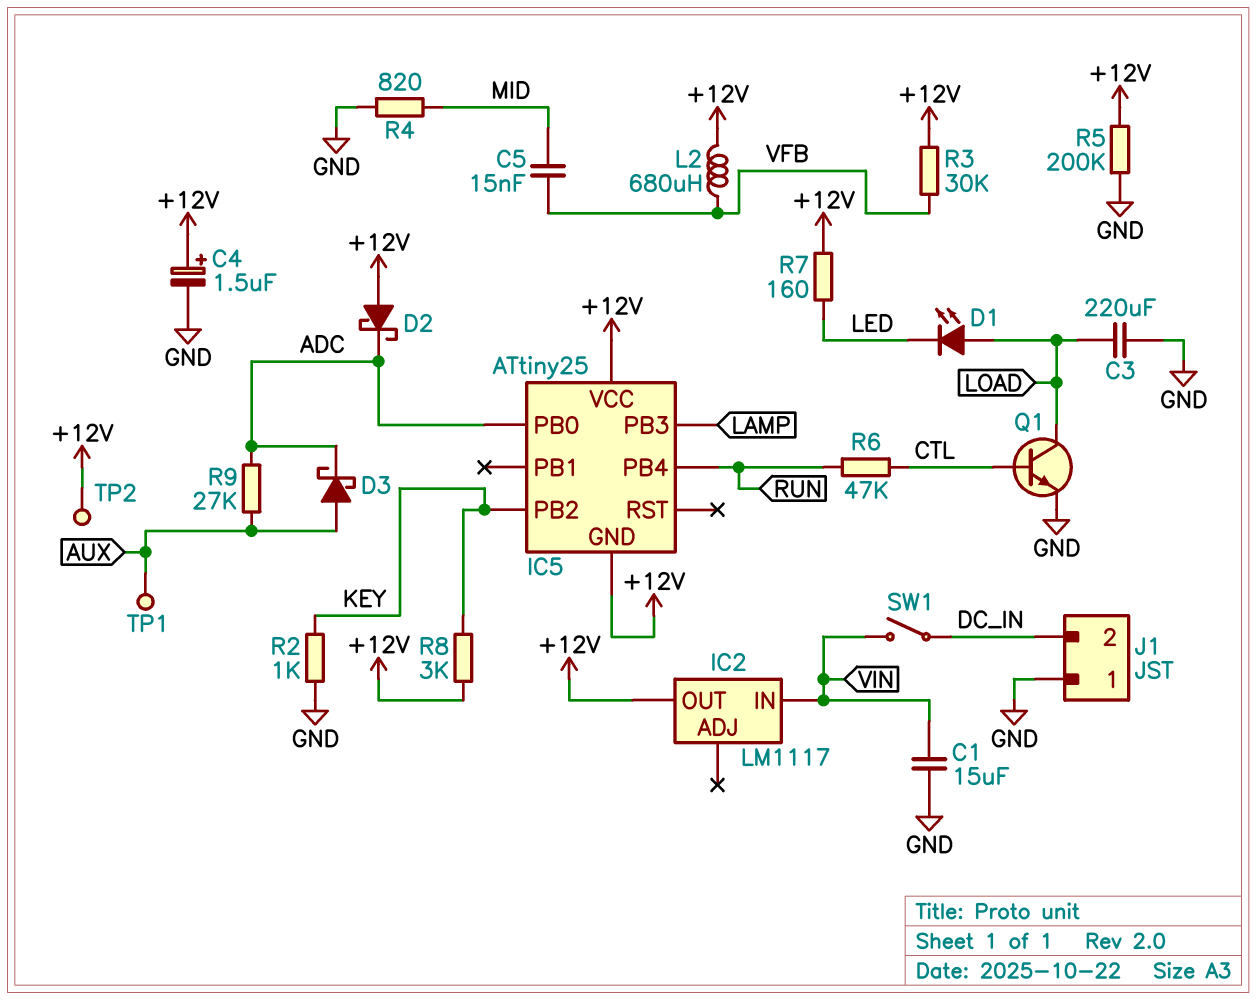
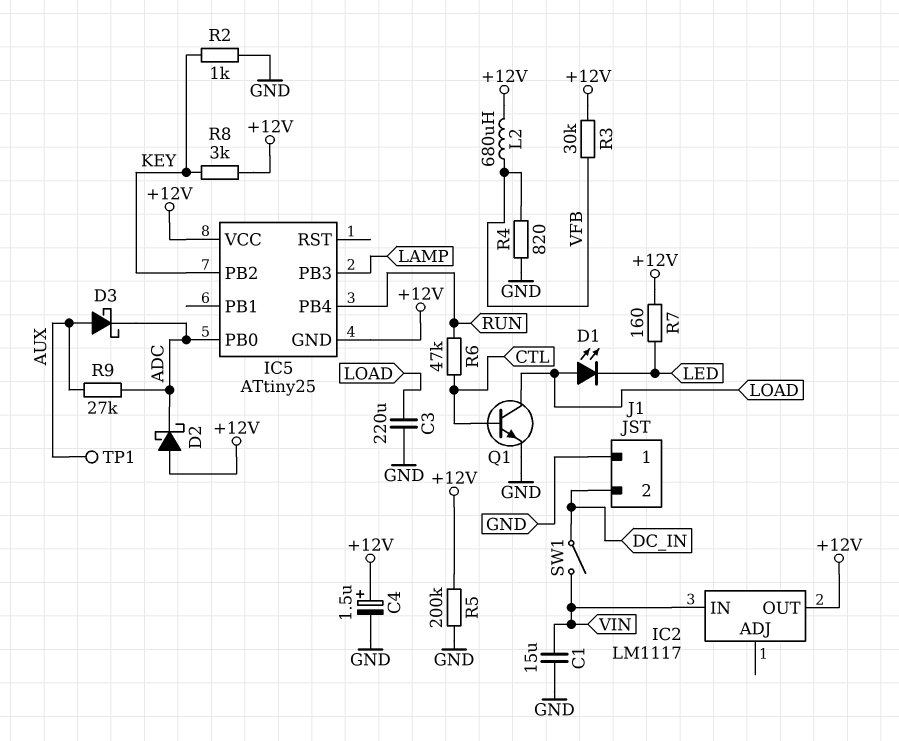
C5: 15nF (MID, VFB) -> none
R4: 820 (GND, MID) -> 820 (GND, VFB)
TP2: test point (+12V) -> none

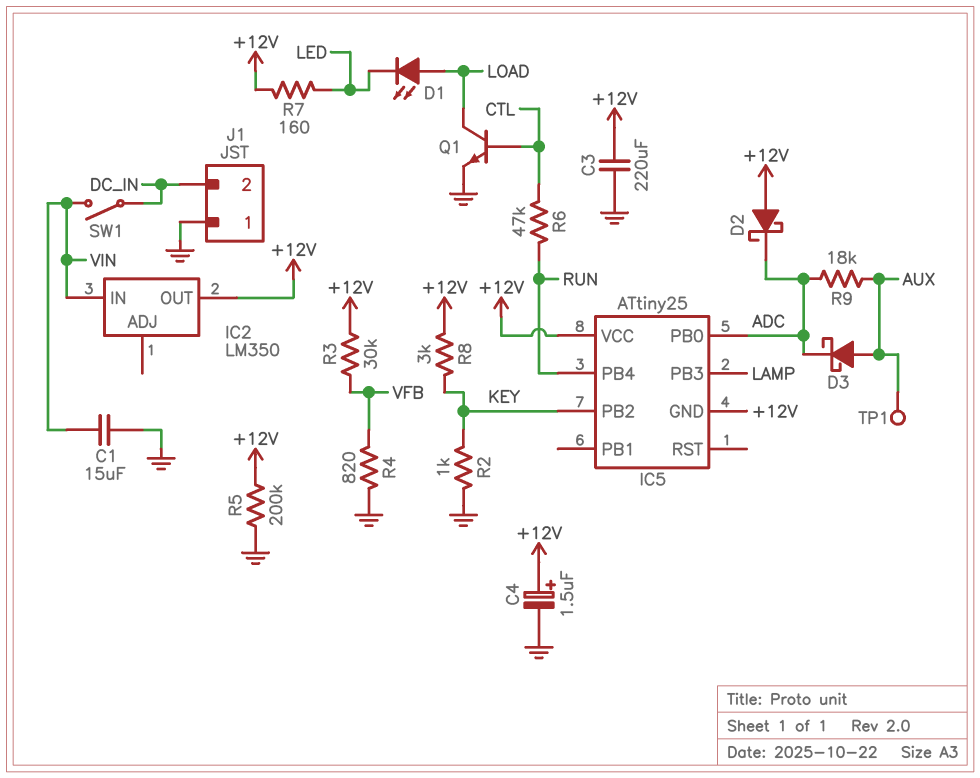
C3: 220uF (GND, LOAD) -> 220uF (+12V, GND)
IC2: LM1117 -> LM350
L2: 680uH (+12V, VFB) -> none
R9: 27k (ADC, AUX) -> 18k (ADC, AUX)

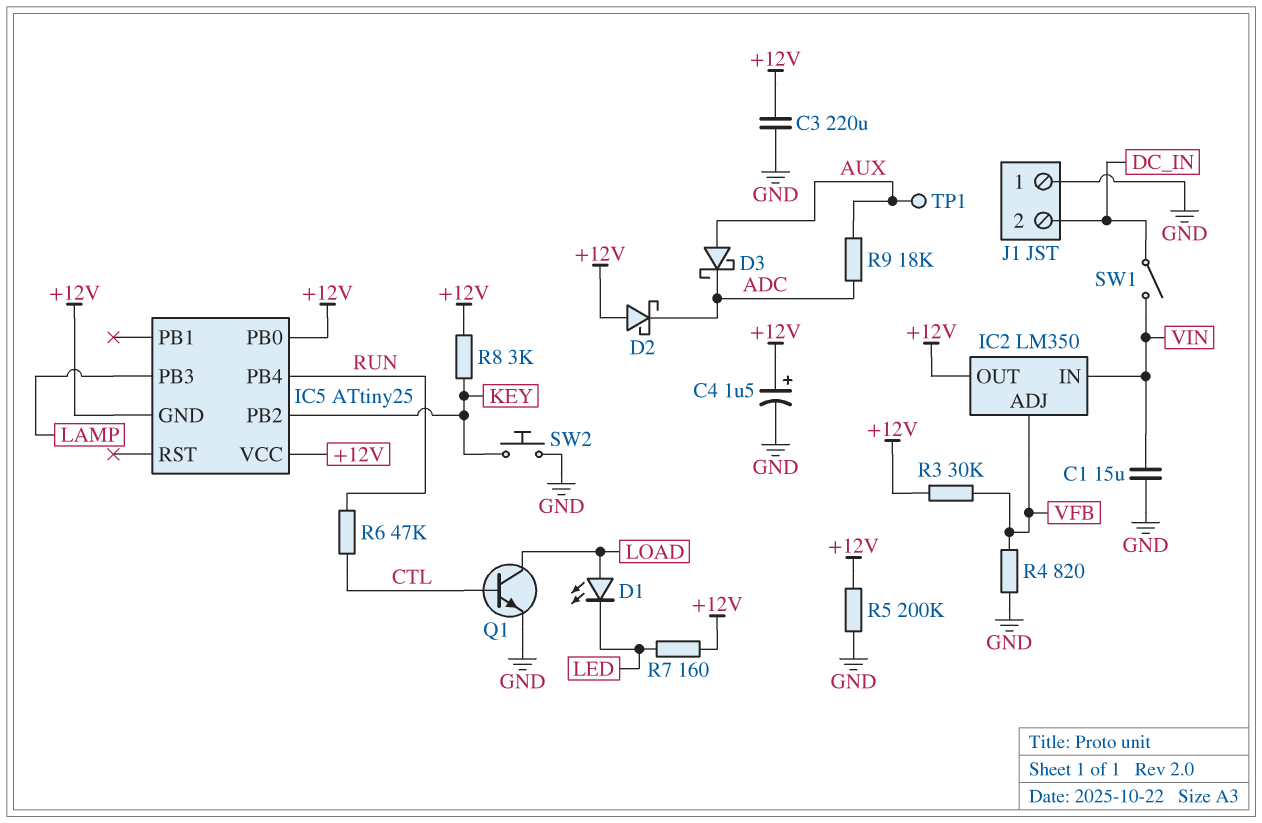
IC2 pin ADJ: none -> VFB
IC5 pin PB0: ADC -> +12V
R2: 1k (GND, KEY) -> none
SW2: none -> button (GND, KEY)

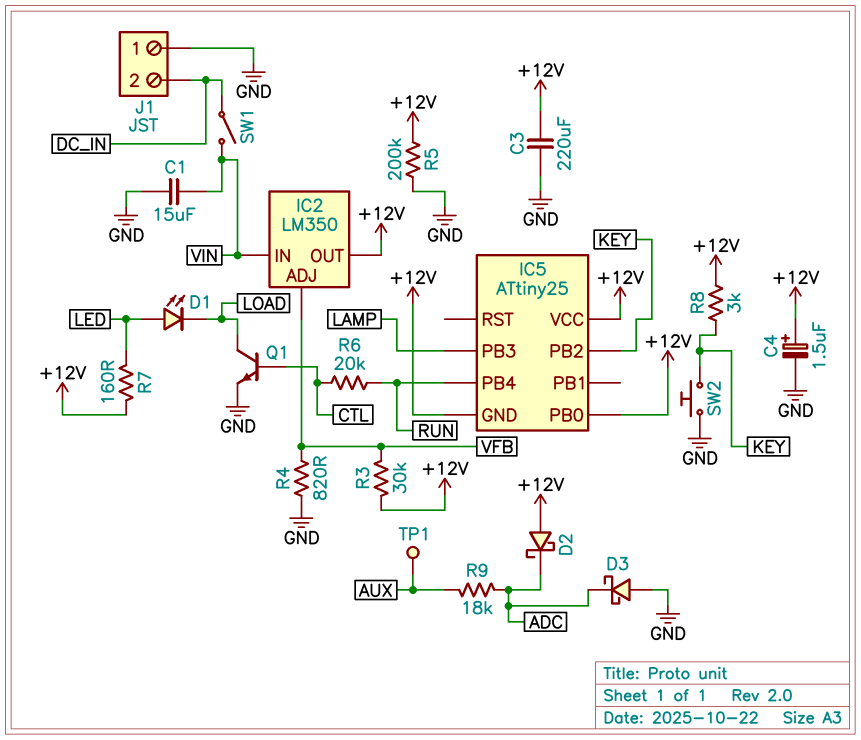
D1: LED (A LOAD, K LED) -> LED (A LED, K LOAD)
D3: schottky (A AUX, K ADC) -> schottky (A GND, K ADC)
R6: 47k (CTL, RUN) -> 20k (CTL, RUN)

